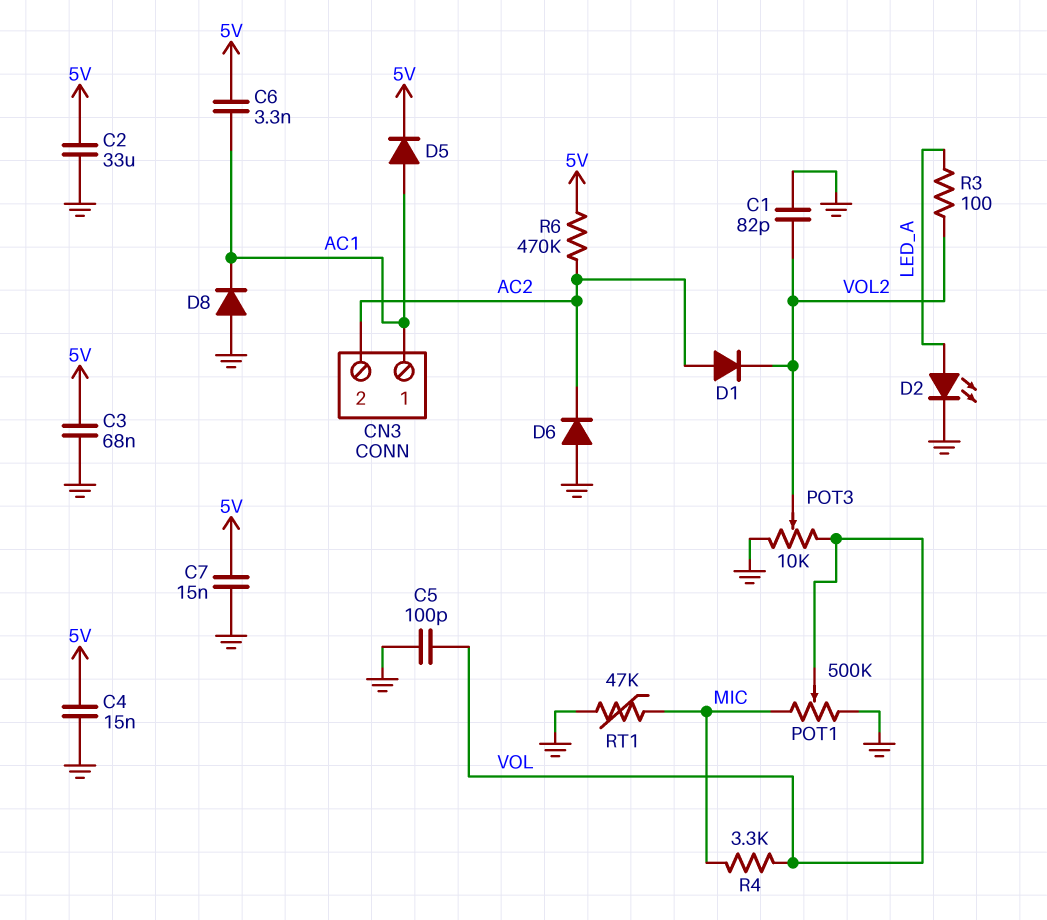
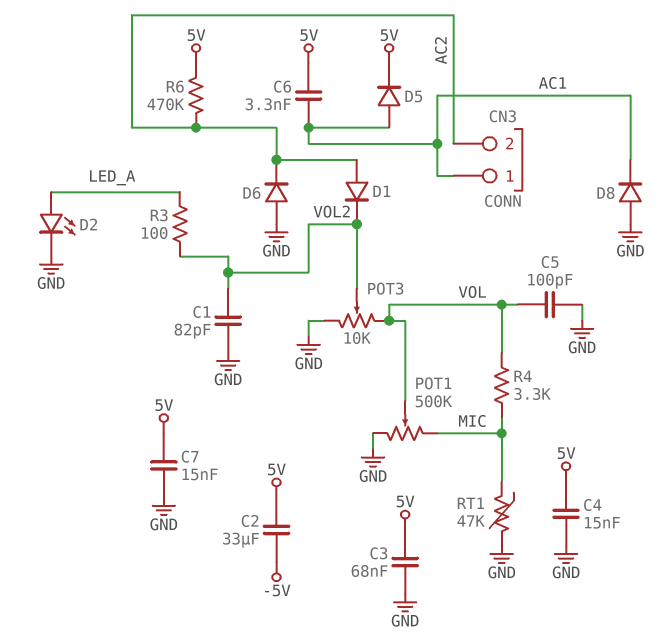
C2: 33uF (5V, GND) -> 33uF (-5V, 5V)

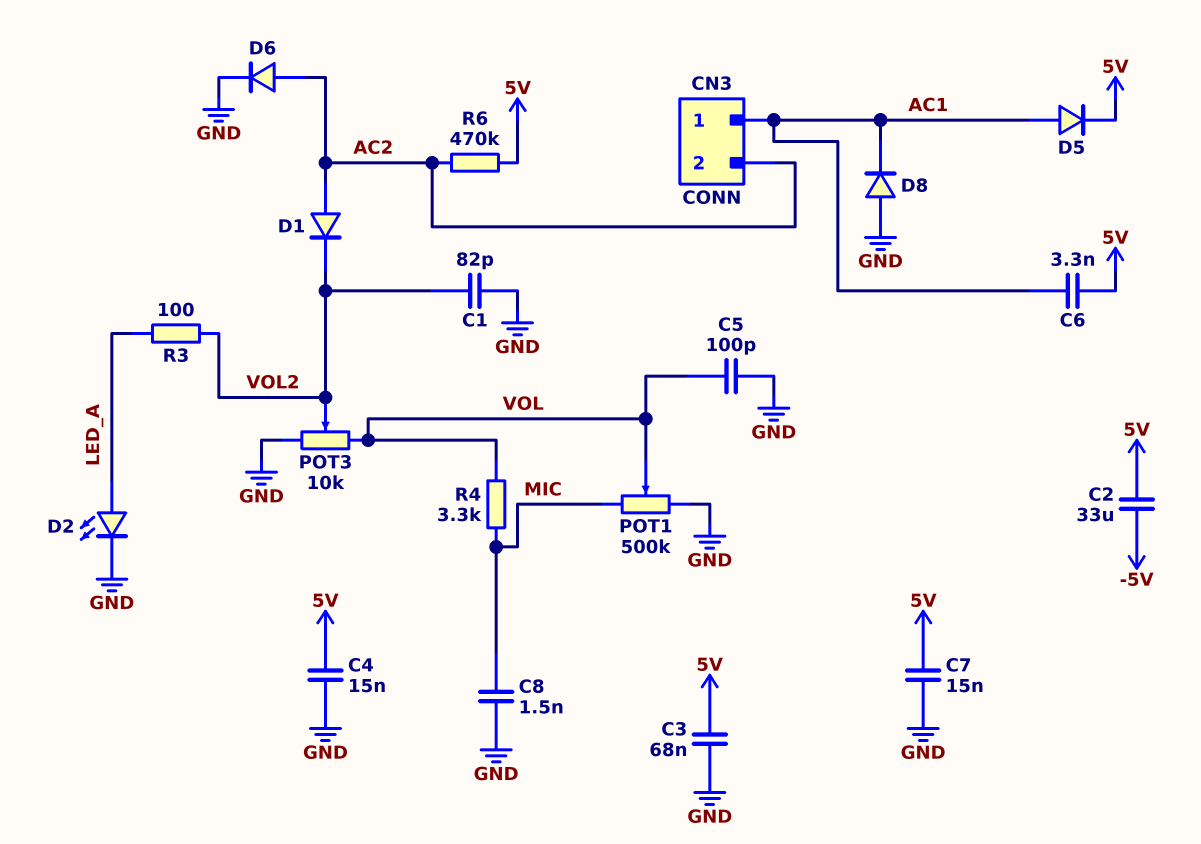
C8: none -> 1.5nF (GND, MIC)
D6: diode (A GND, K AC2) -> diode (A AC2, K GND)
RT1: 47k (GND, MIC) -> none

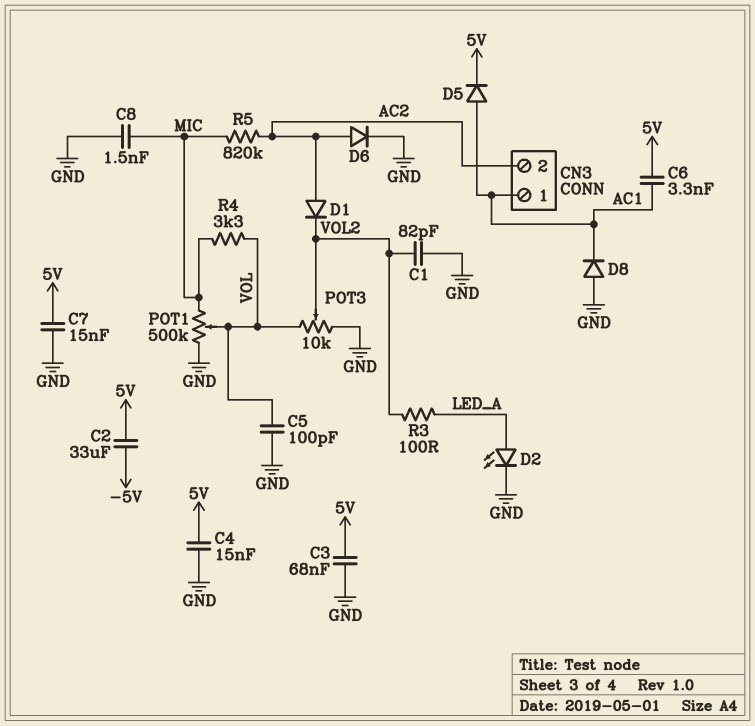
R5: none -> 820k (AC2, MIC)
R6: 470k (5V, AC2) -> none

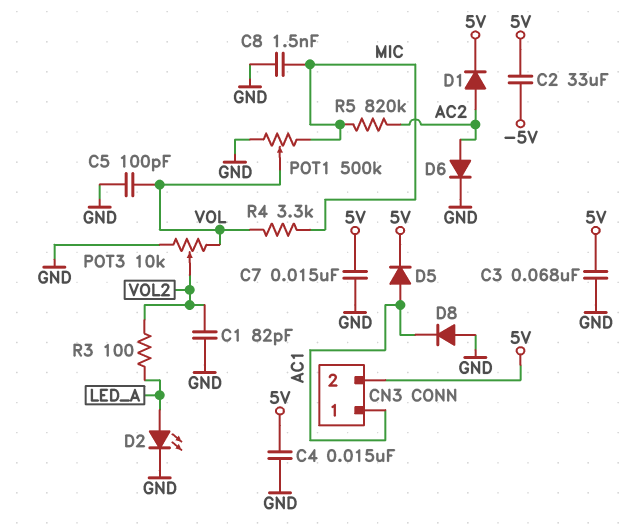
C6: 3.3nF (5V, AC1) -> none
CN3 pin 2: AC2 -> 5V
D1: diode (A AC2, K VOL2) -> diode (A AC2, K 5V)

